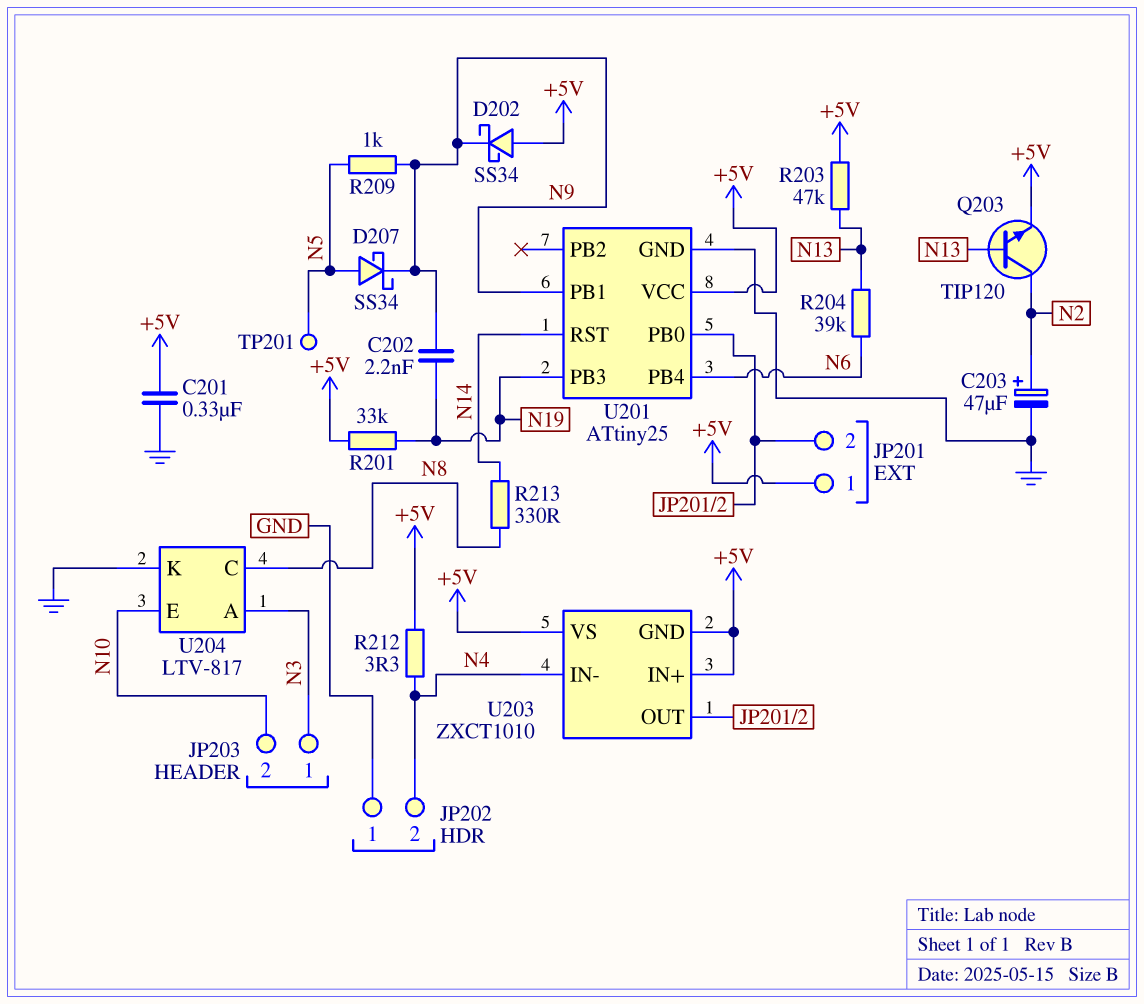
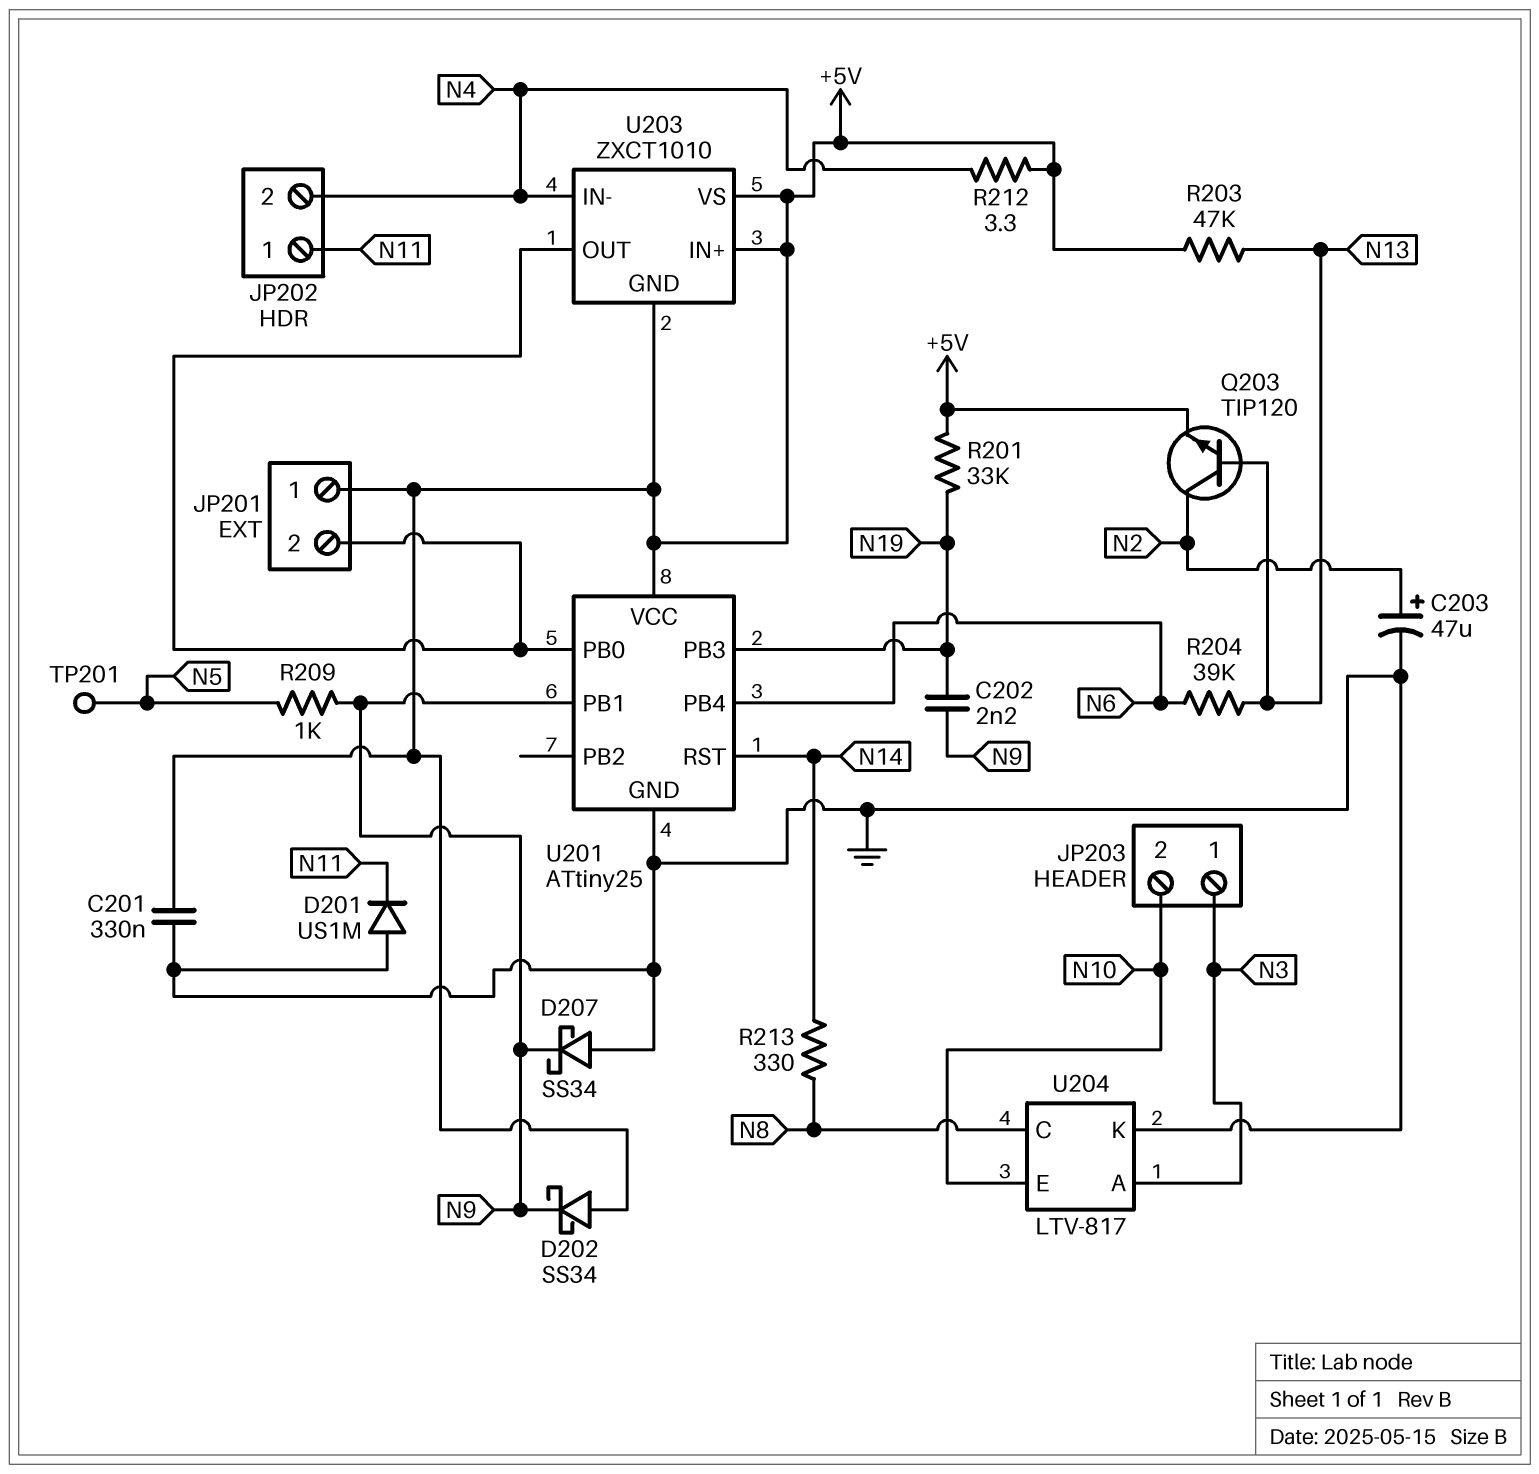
D201: none -> diode US1M (A GND, K N11)
D207: schottky SS34 (A N5, K N9) -> schottky SS34 (A GND, K N9)
JP202 pin 1: GND -> N11

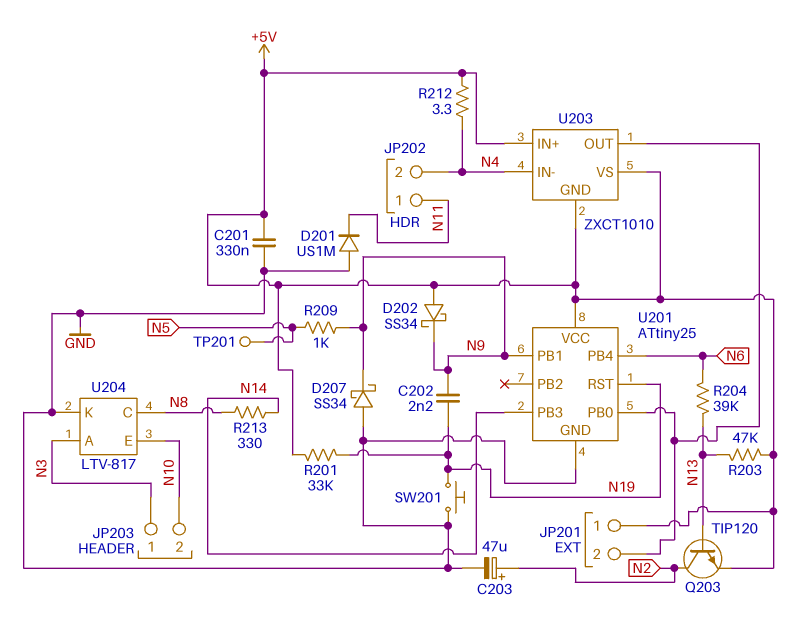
SW201: none -> button (GND, N19)
U201 pin PB3: N19 -> N14
U201 pin RST: N14 -> N19

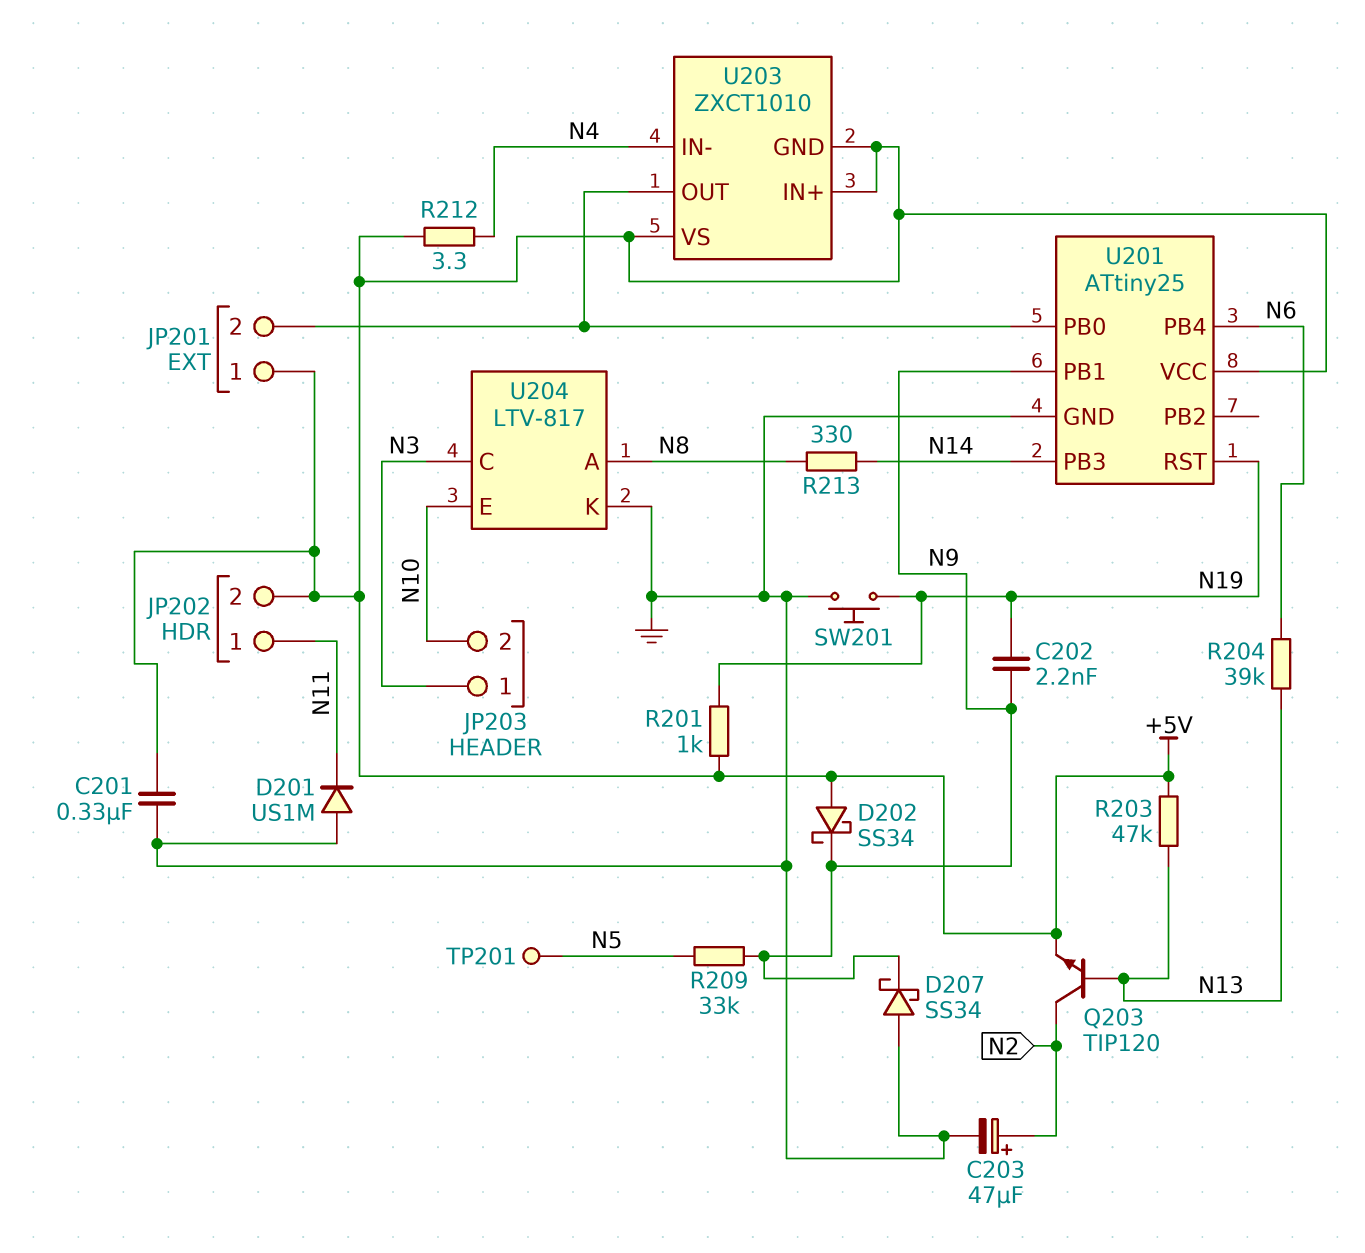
JP202 pin 2: N4 -> +5V
R201: 33k (+5V, N19) -> 1k (+5V, N19)
R209: 1k (N5, N9) -> 33k (N5, N9)
U204 pin A: N3 -> N8
U204 pin C: N8 -> N3

